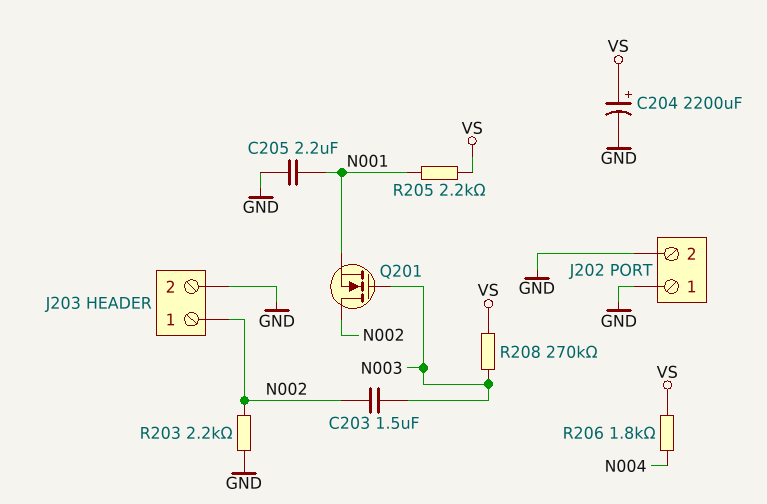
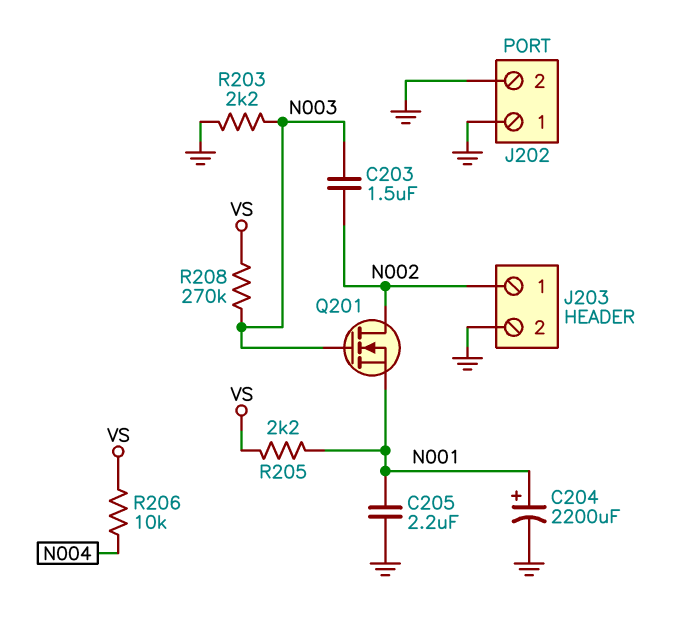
C204: 2200uF (plus VS, minus GND) -> 2200uF (plus N001, minus GND)
R203: 2.2k (GND, N002) -> 2.2k (GND, N003)
R206: 1.8k (N004, VS) -> 10k (N004, VS)

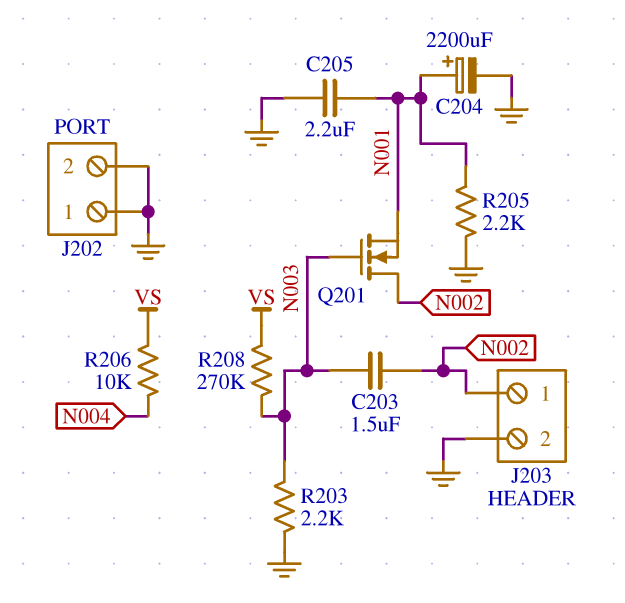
R205: 2.2k (N001, VS) -> 2.2k (GND, N001)

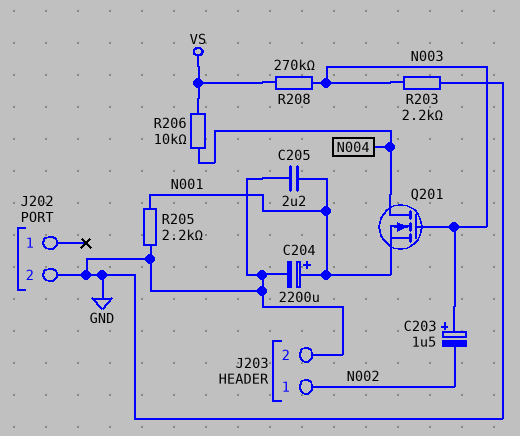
C203: 1.5uF (N002, N003) -> 1.5uF (plus N003, minus N002)
J202 pin 1: GND -> none
Q201: NMOS (G N003, D N002, S N001) -> NMOS (G N003, D N004, S N001)

